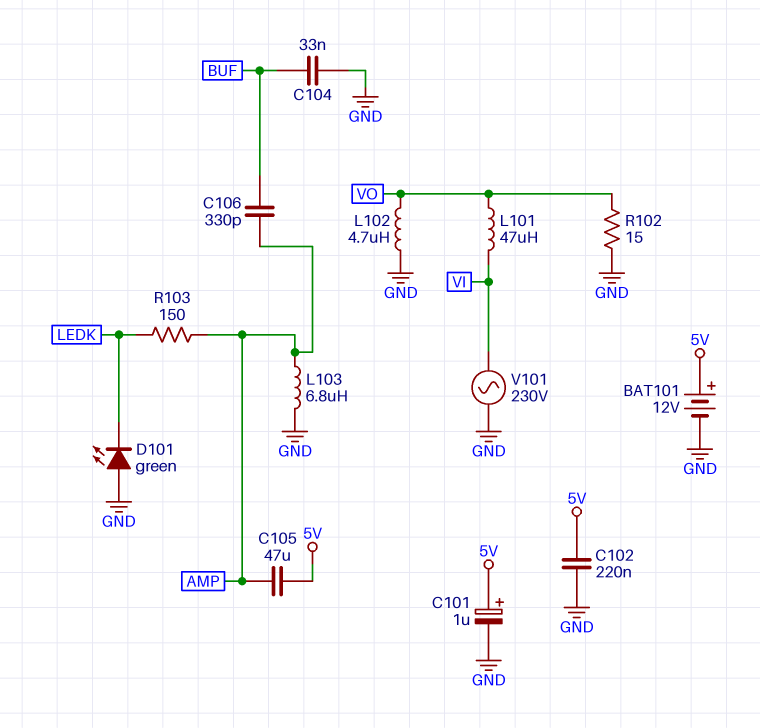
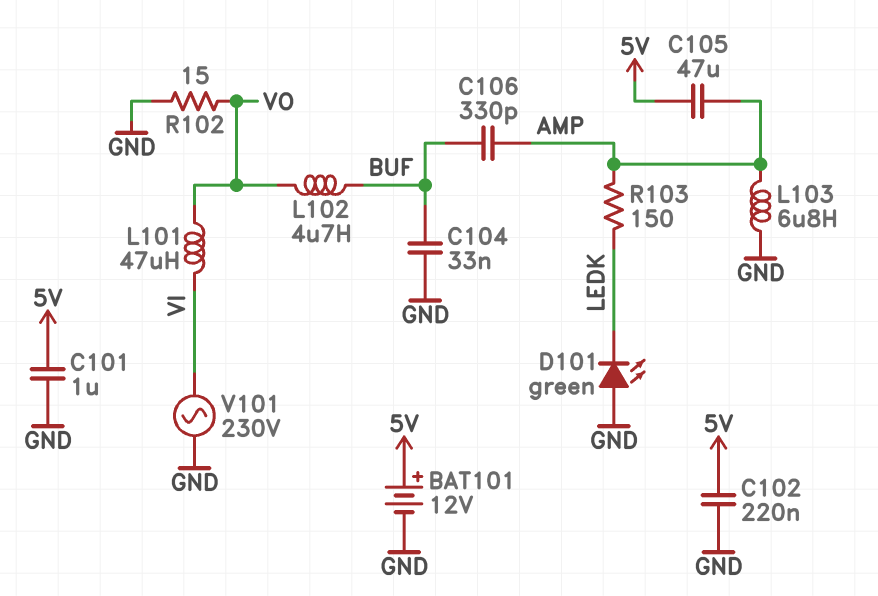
C101: 1uF (plus 5V, minus GND) -> 1uF (5V, GND)
L102: 4.7uH (GND, VO) -> 4.7uH (BUF, VO)

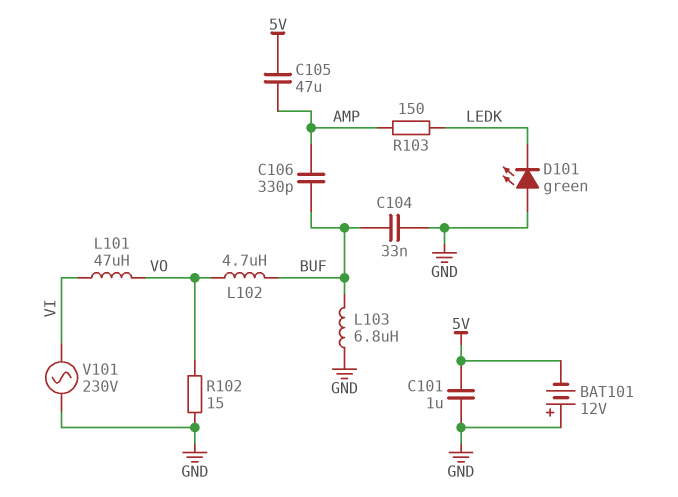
BAT101: 12V (plus 5V, minus GND) -> 12V (plus GND, minus 5V)
C102: 220nF (5V, GND) -> none
L103: 6.8uH (AMP, GND) -> 6.8uH (BUF, GND)

